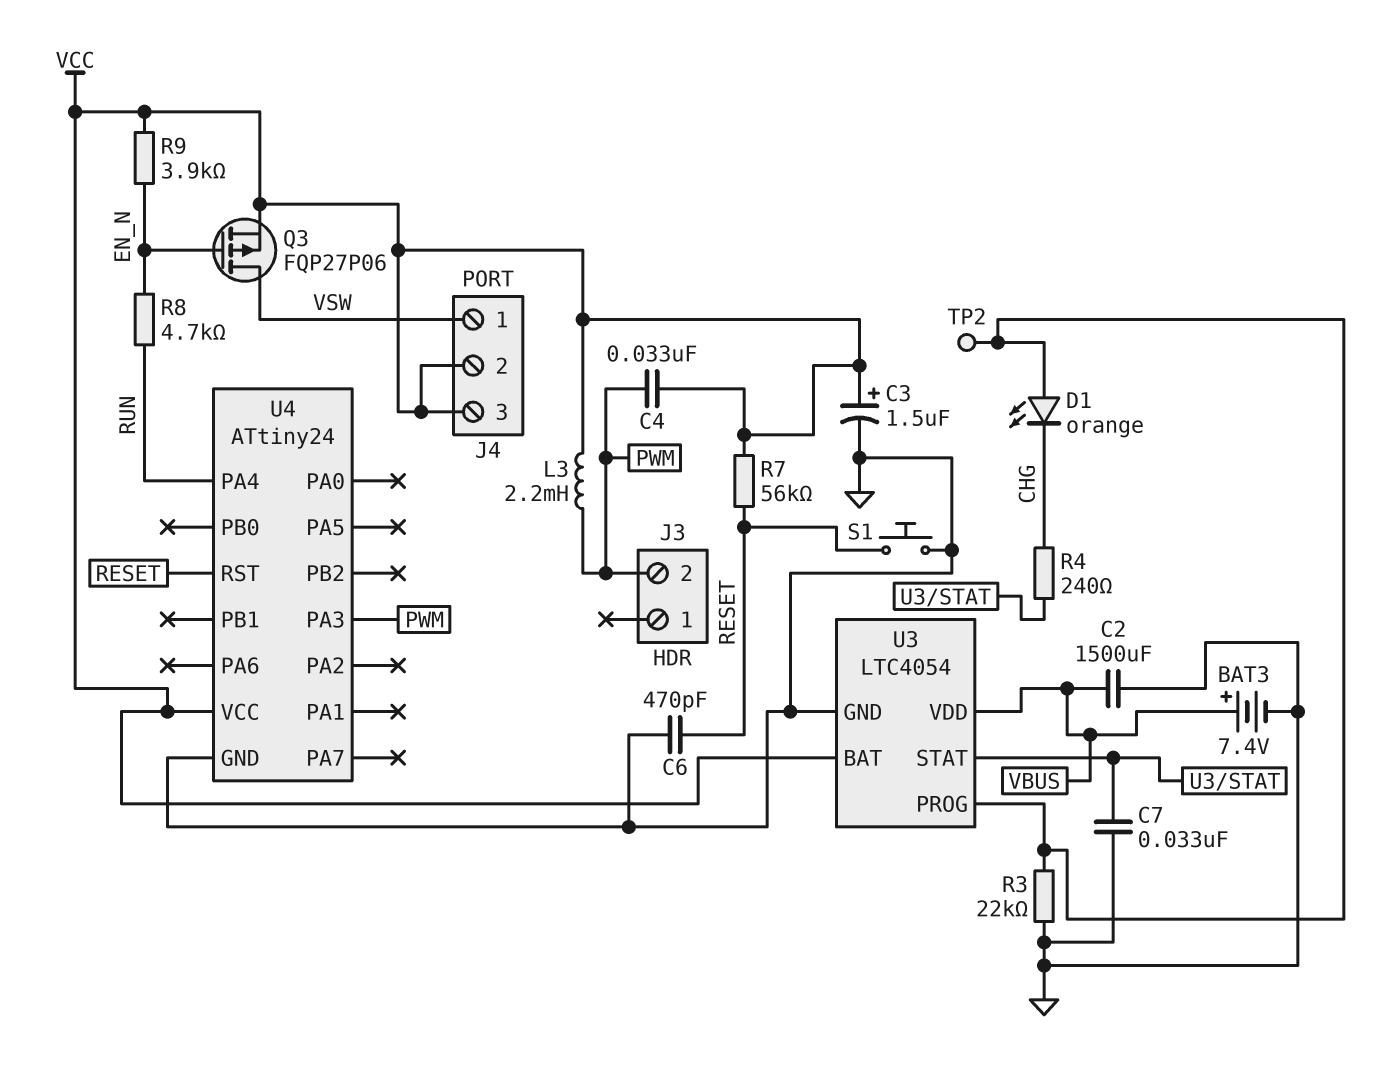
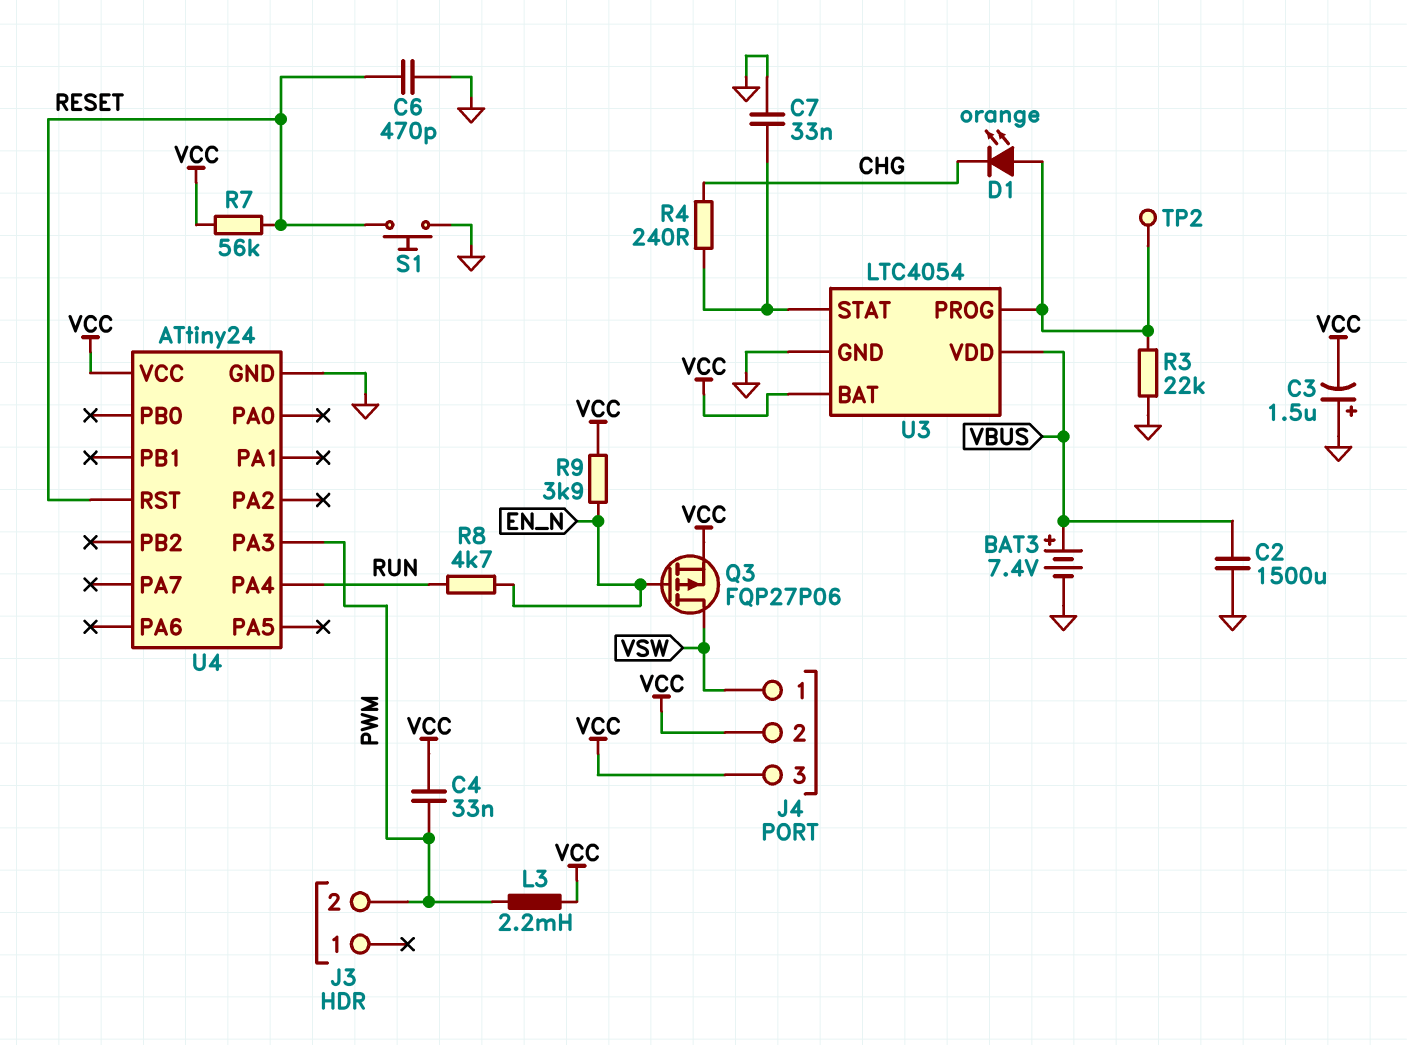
C3: 1.5uF (plus VCC, minus GND) -> 1.5uF (plus GND, minus VCC)

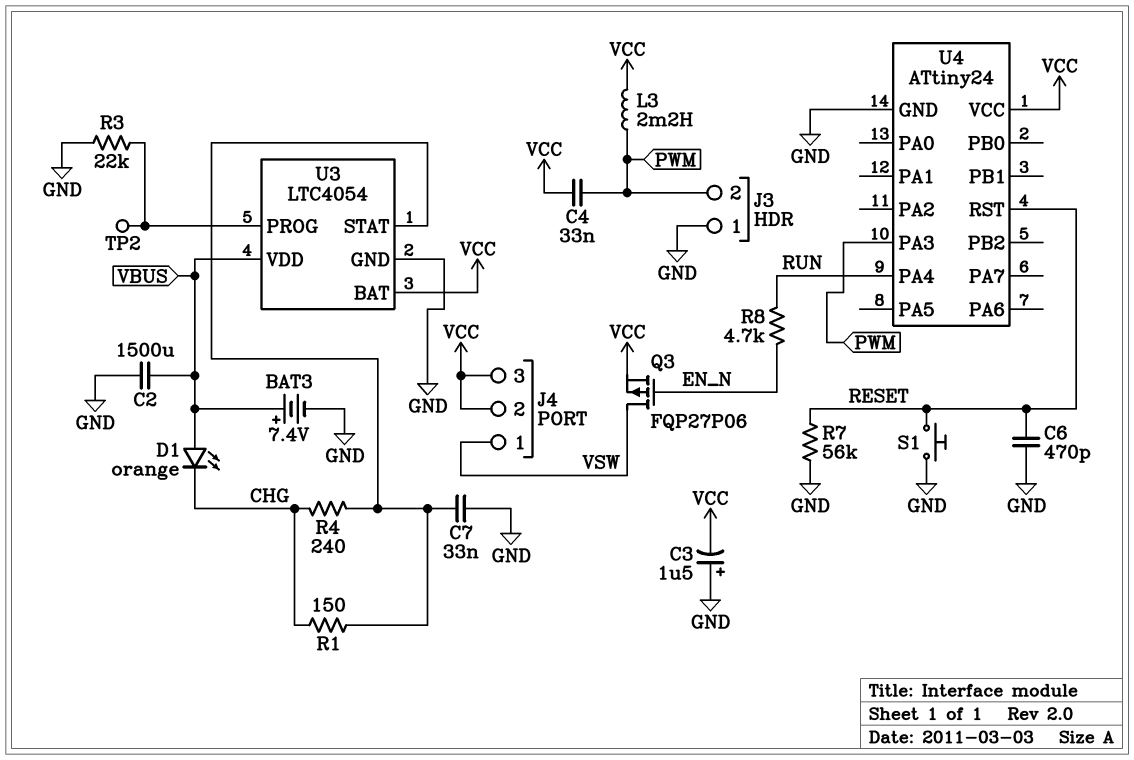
D1: LED orange (A U3/PROG, K CHG) -> LED orange (A VBUS, K CHG)
J3 pin 1: none -> GND
R1: none -> 150 (CHG, U3/STAT)
R7: 56k (RESET, VCC) -> 56k (GND, RESET)
R9: 3.9k (EN_N, VCC) -> none

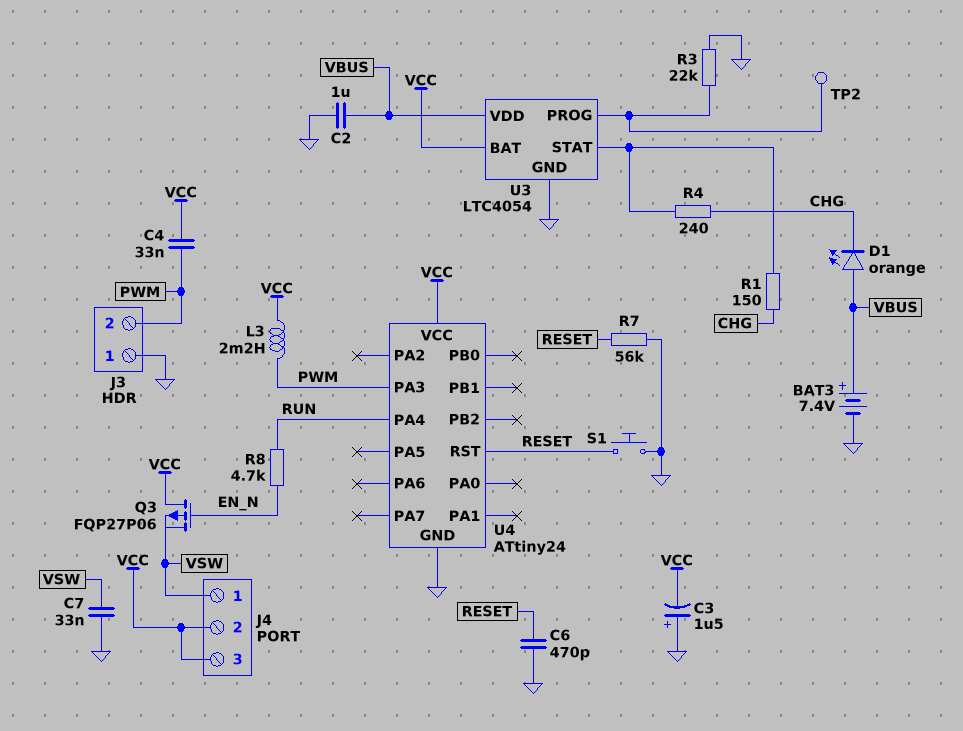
C2: 1500uF (GND, VBUS) -> 1uF (GND, VBUS)
C7: 33nF (GND, U3/STAT) -> 33nF (GND, VSW)
Q3: PMOS FQP27P06 (G EN_N, D VSW, S VCC) -> PMOS FQP27P06 (G EN_N, D VCC, S VSW)

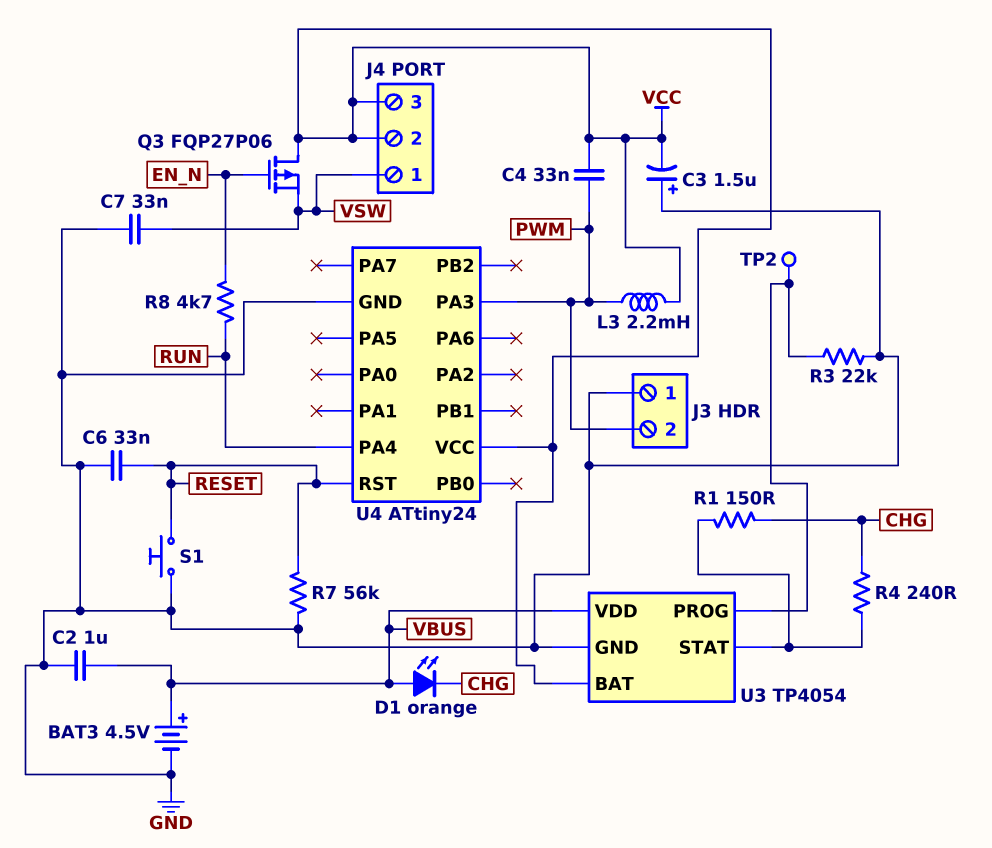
BAT3: 7.4V (plus VBUS, minus GND) -> 4.5V (plus VBUS, minus GND)
C6: 470pF (GND, RESET) -> 33nF (GND, RESET)
U3: LTC4054 -> TP4054

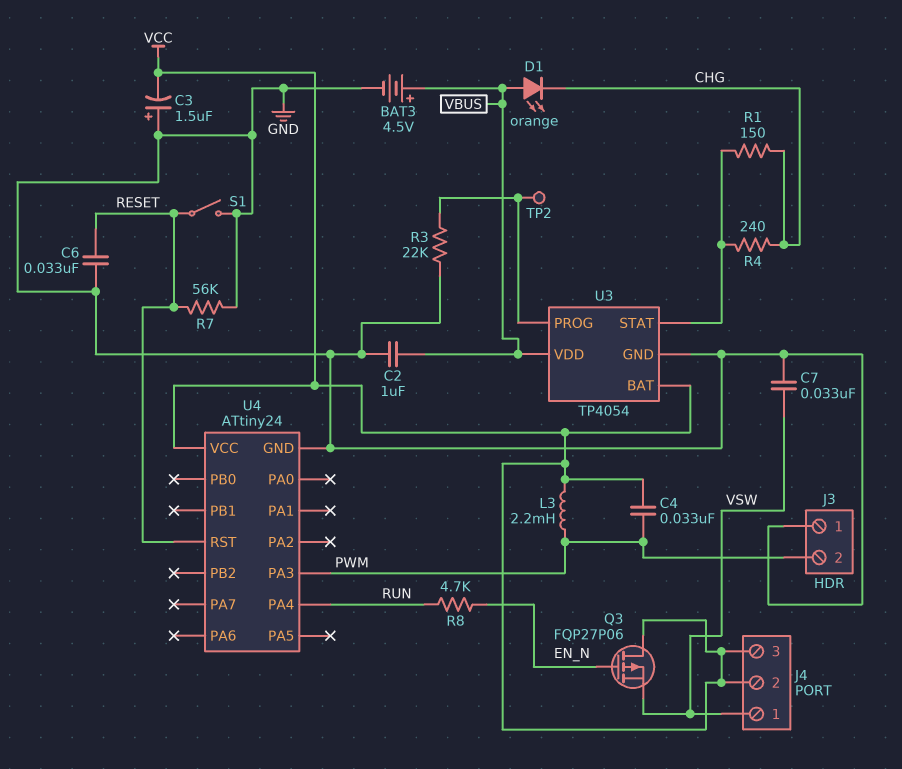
S1: button (GND, RESET) -> switch (GND, RESET)

